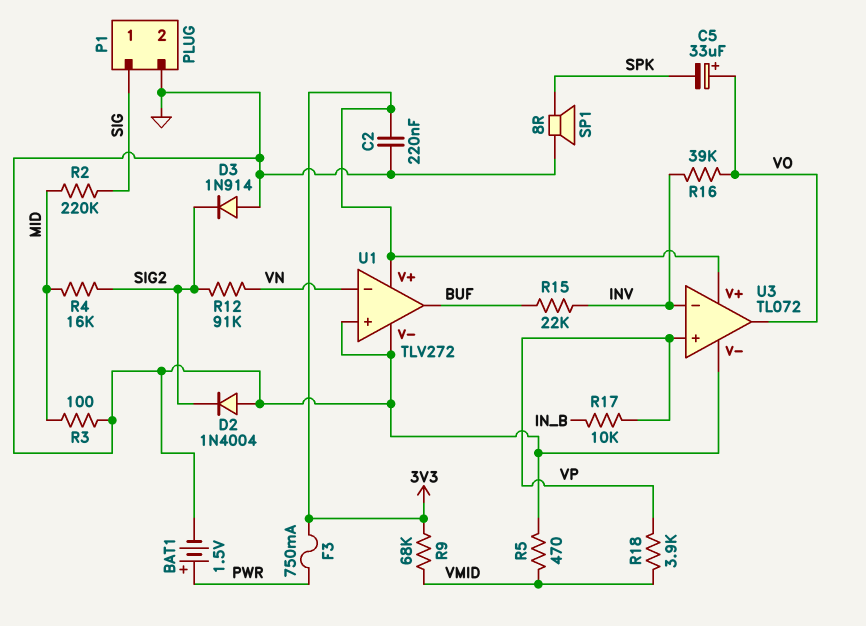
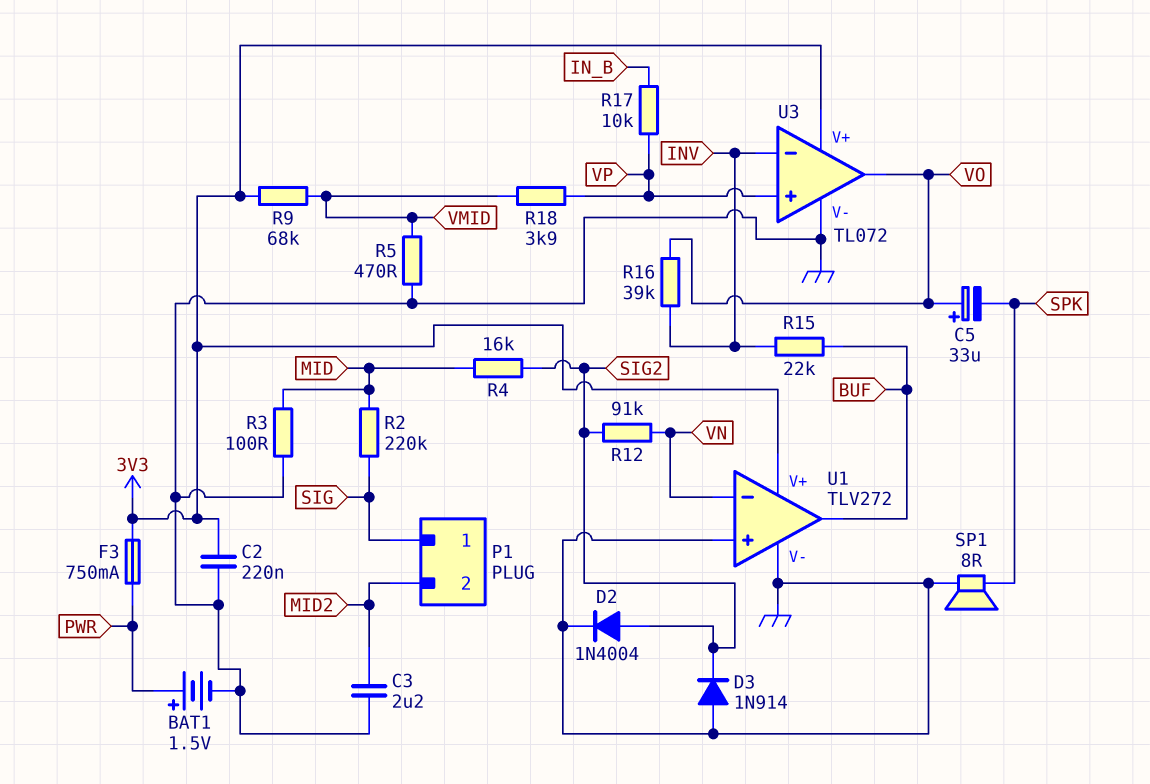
C3: none -> 2.2uF (GND, MID2)
D2: diode 1N4004 (A GND, K SIG2) -> diode 1N4004 (A SIG2, K GND)
P1 pin 2: GND -> MID2

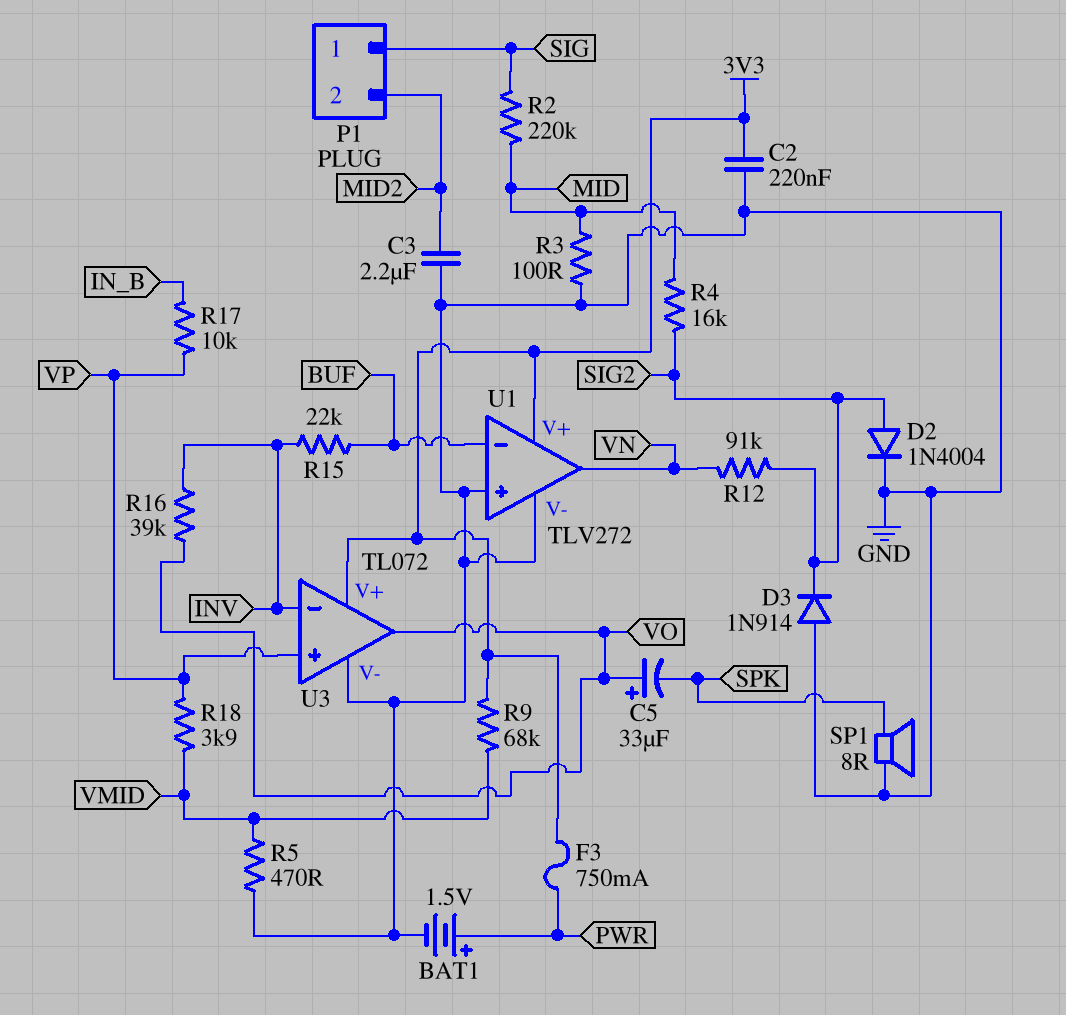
U1 pin in-: VN -> BUF
U1 pin out: BUF -> VN

